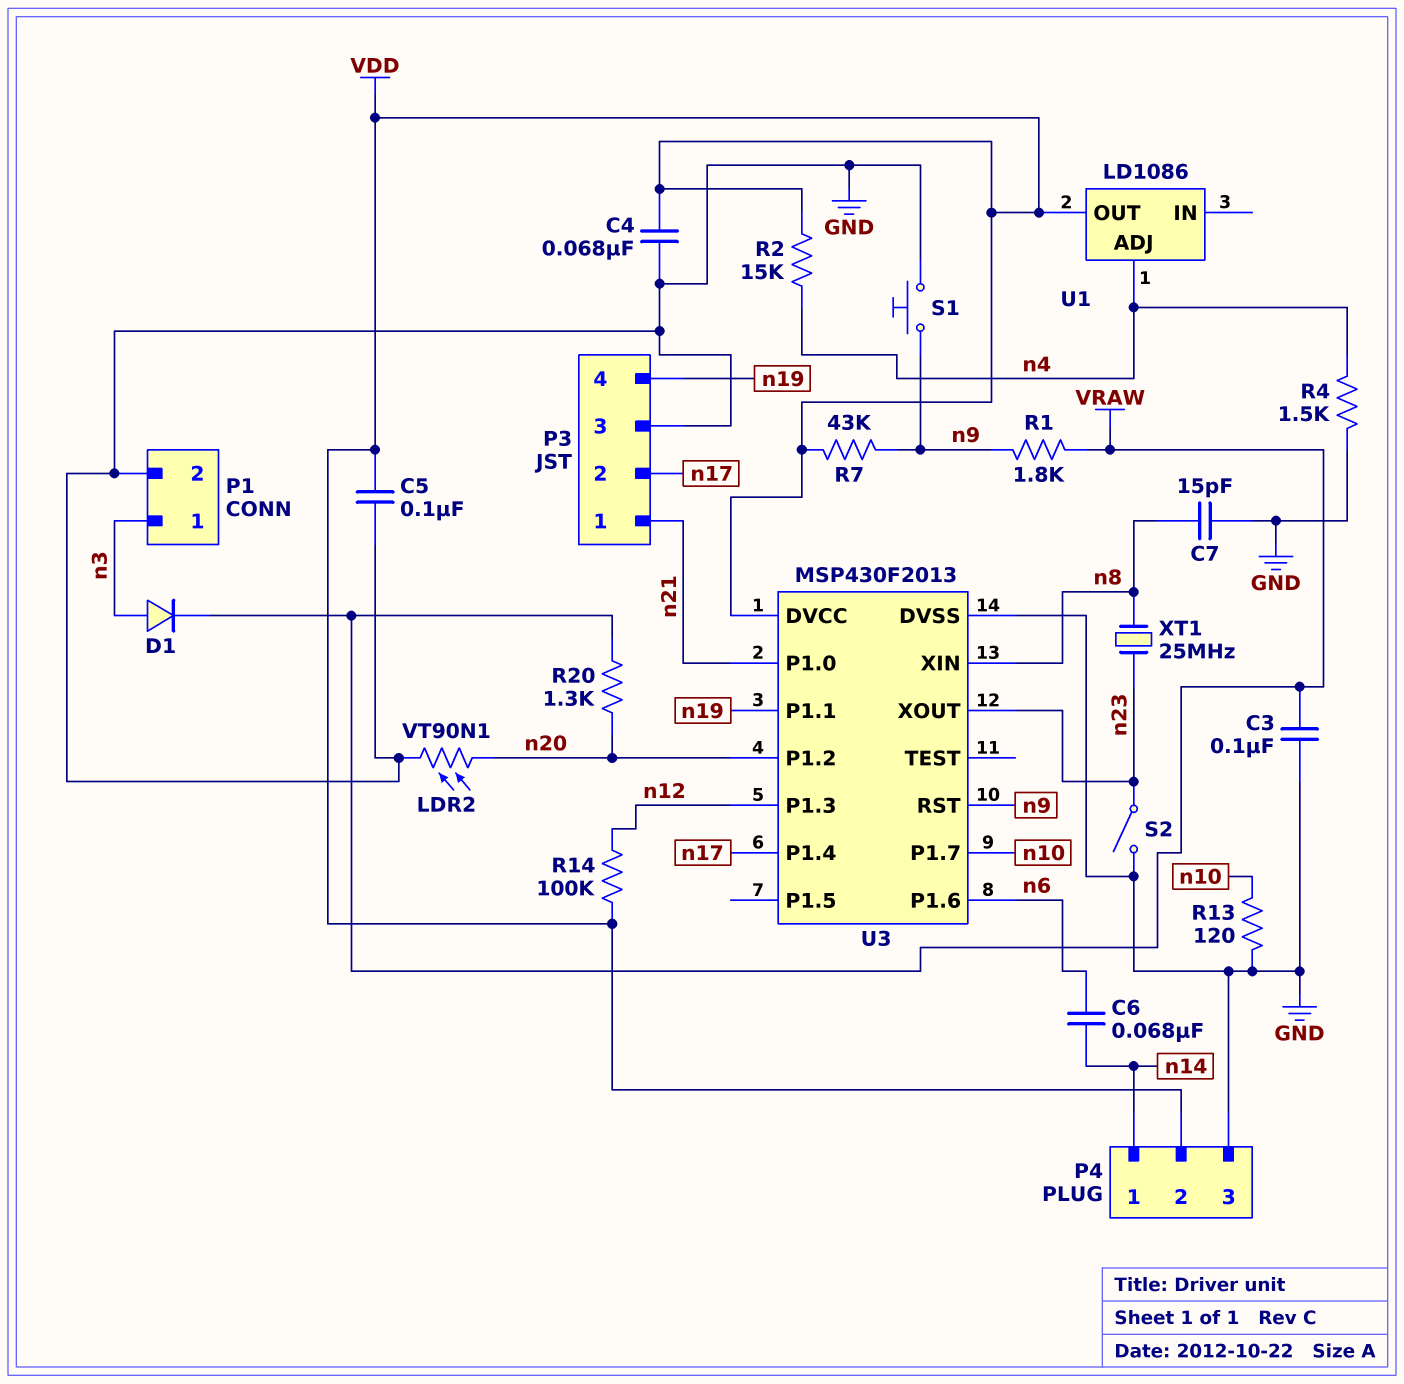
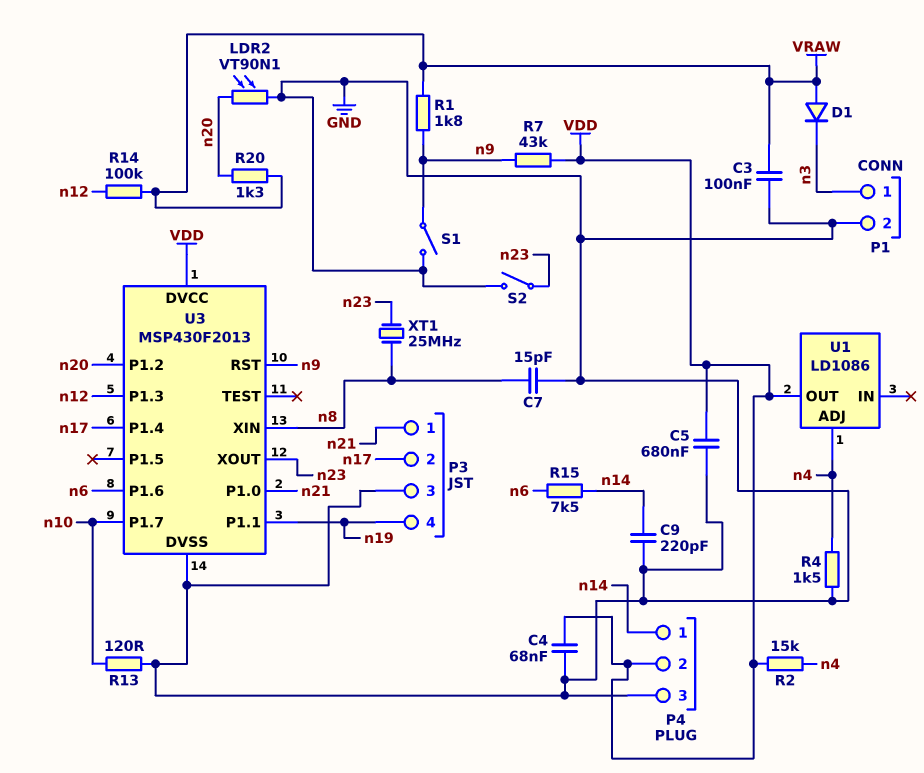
C5: 100nF (GND, VDD) -> 680nF (GND, VDD)
C6: 68nF (n6, n14) -> none
C9: none -> 220pF (GND, n14)
D1: diode (A n3, K VRAW) -> diode (A VRAW, K n3)
R14: 100k (VDD, n12) -> 100k (VRAW, n12)
R15: none -> 7.5k (n6, n14)
S1: button (GND, n9) -> switch (GND, n9)

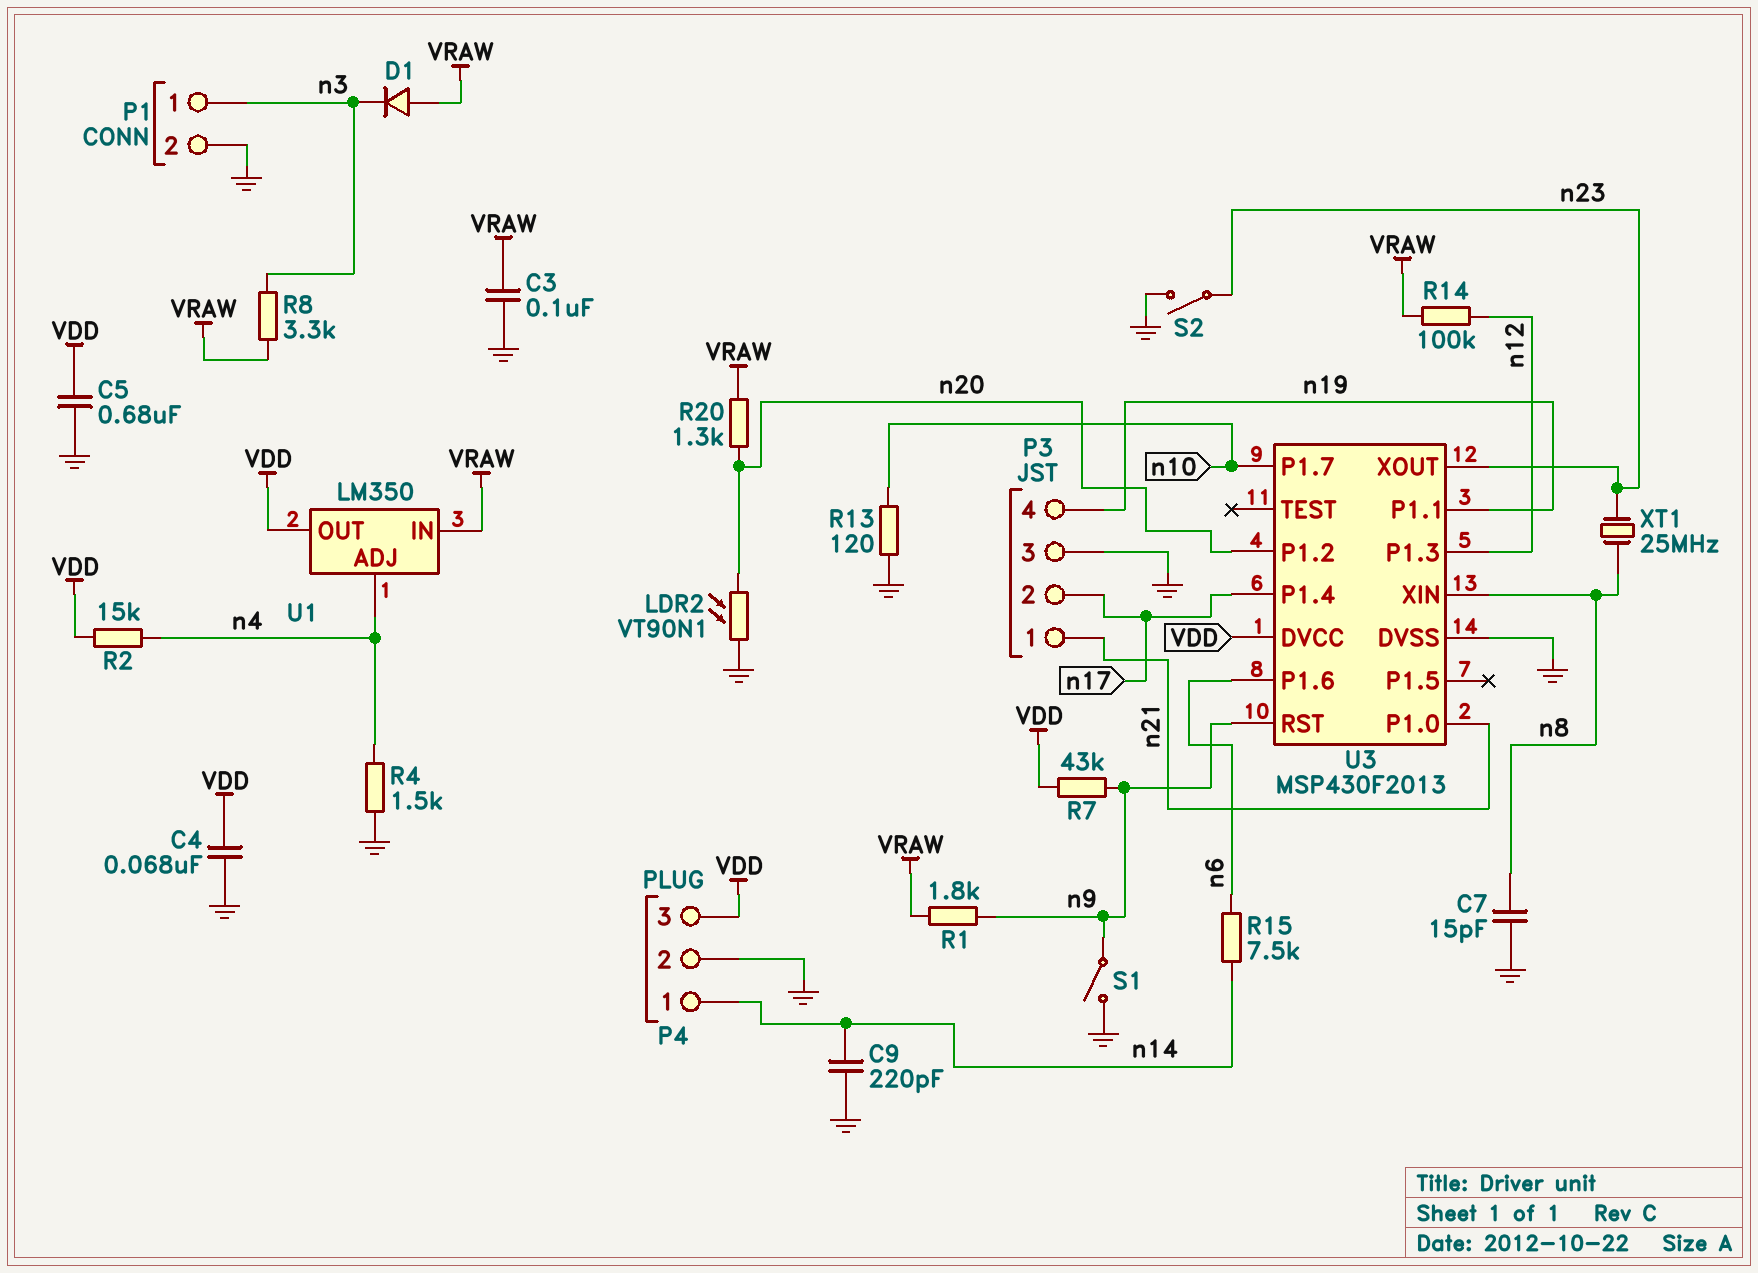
P4 pin 2: VDD -> GND
P4 pin 3: GND -> VDD
R8: none -> 3.3k (VRAW, n3)
U1: LD1086 -> LM350
U1 pin IN: none -> VRAW

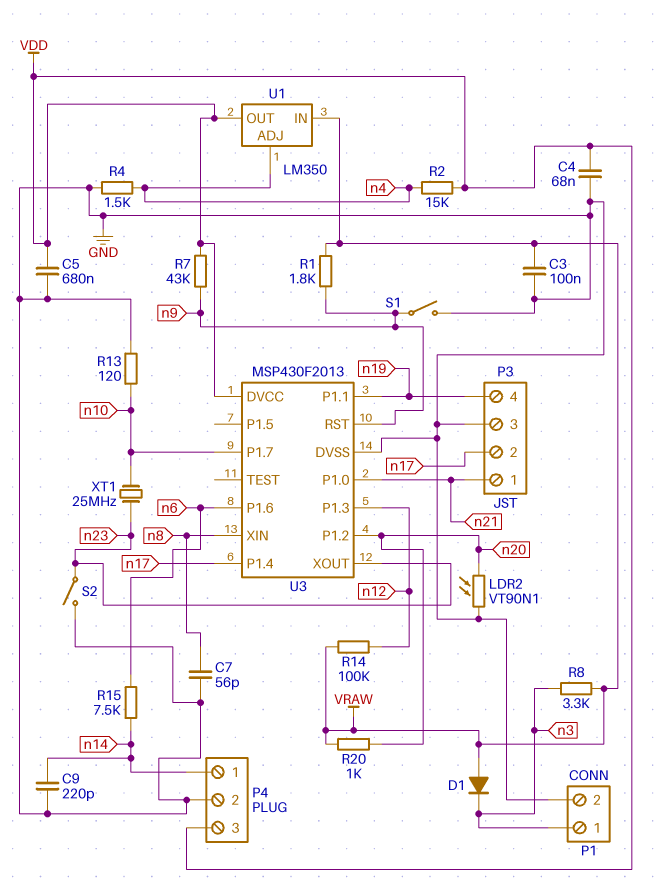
C7: 15pF (GND, n8) -> 56pF (GND, n8)
R20: 1.3k (VRAW, n20) -> 1k (VRAW, n20)
XT1: 25MHz (n8, n23) -> 25MHz (n10, n23)

